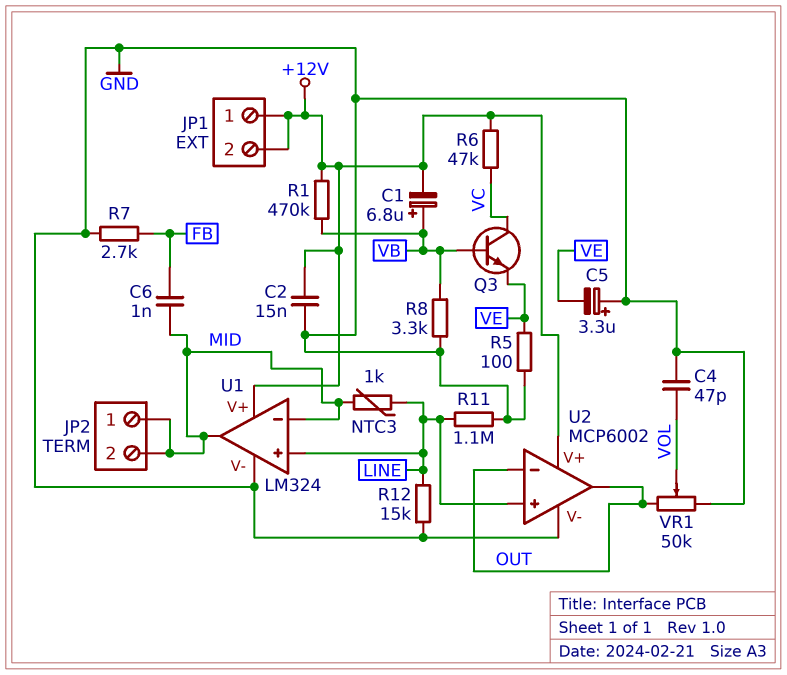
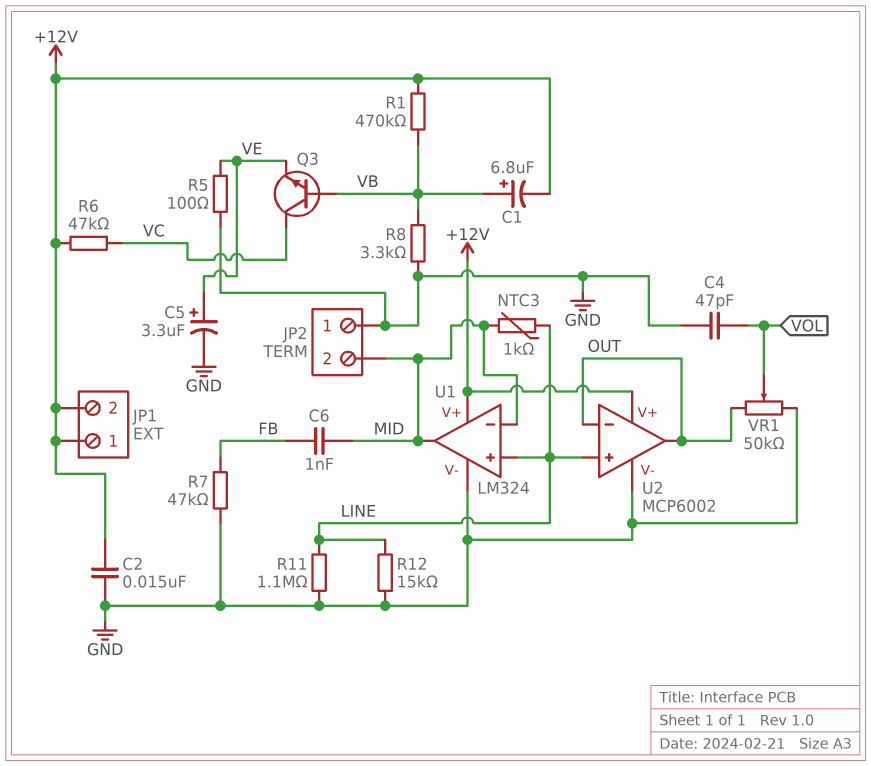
C5: 3.3uF (plus GND, minus VE) -> 3.3uF (plus VE, minus GND)
JP2 pin 1: MID -> GND
R7: 2.7k (FB, GND) -> 47k (FB, GND)

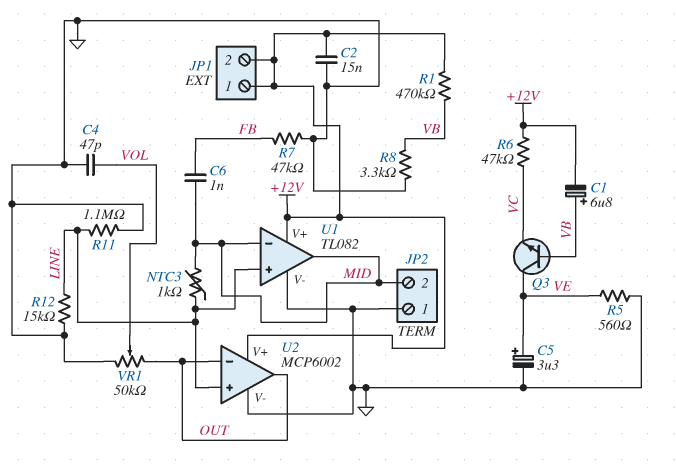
Q3: NPN (B VB, C VC, E VE) -> NPN (B VB, C VE, E VC)
R5: 100 (GND, VE) -> 560 (GND, VE)
U1: LM324 -> TL082

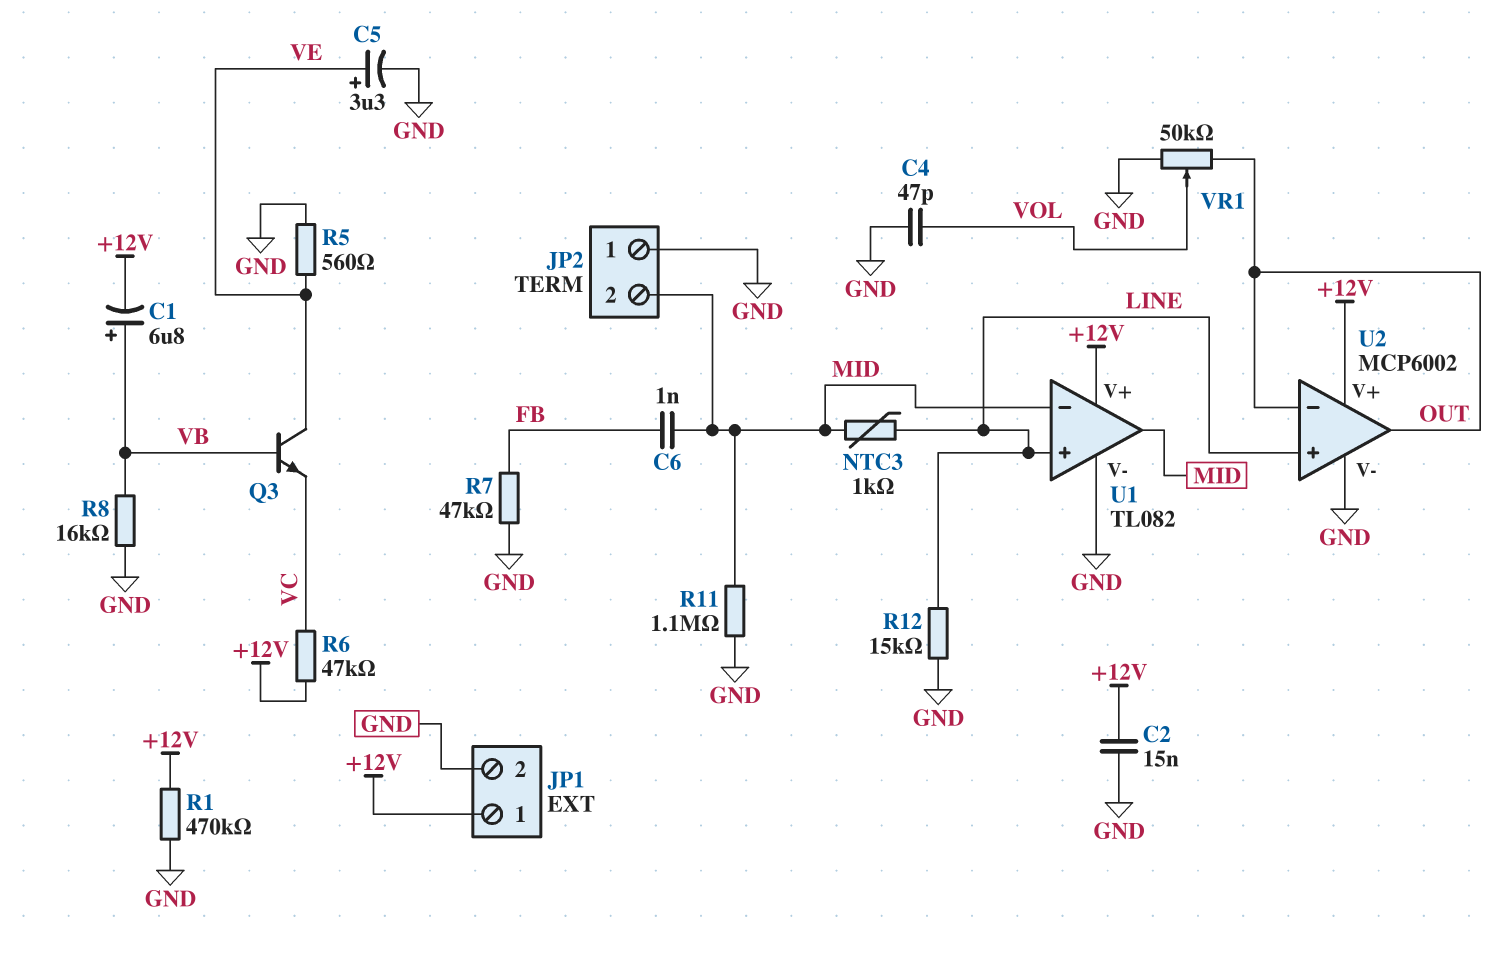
JP1 pin 2: +12V -> GND
R1: 470k (+12V, VB) -> 470k (+12V, GND)
R8: 3.3k (GND, VB) -> 16k (GND, VB)
R11: 1.1M (GND, LINE) -> 1.1M (GND, MID)

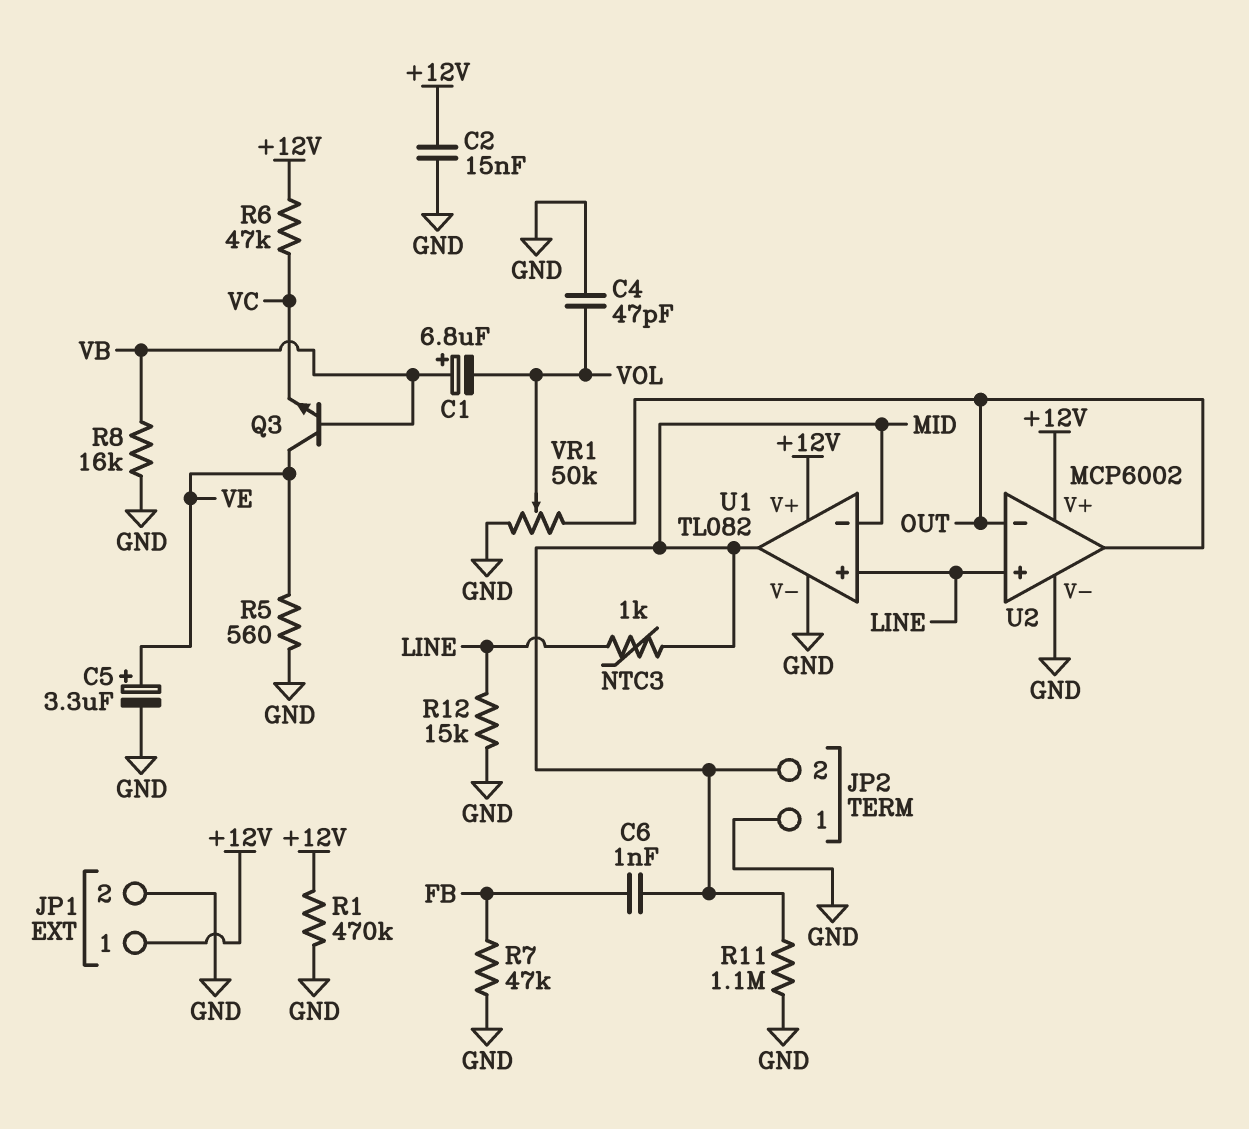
C1: 6.8uF (plus VB, minus +12V) -> 6.8uF (plus VB, minus VOL)

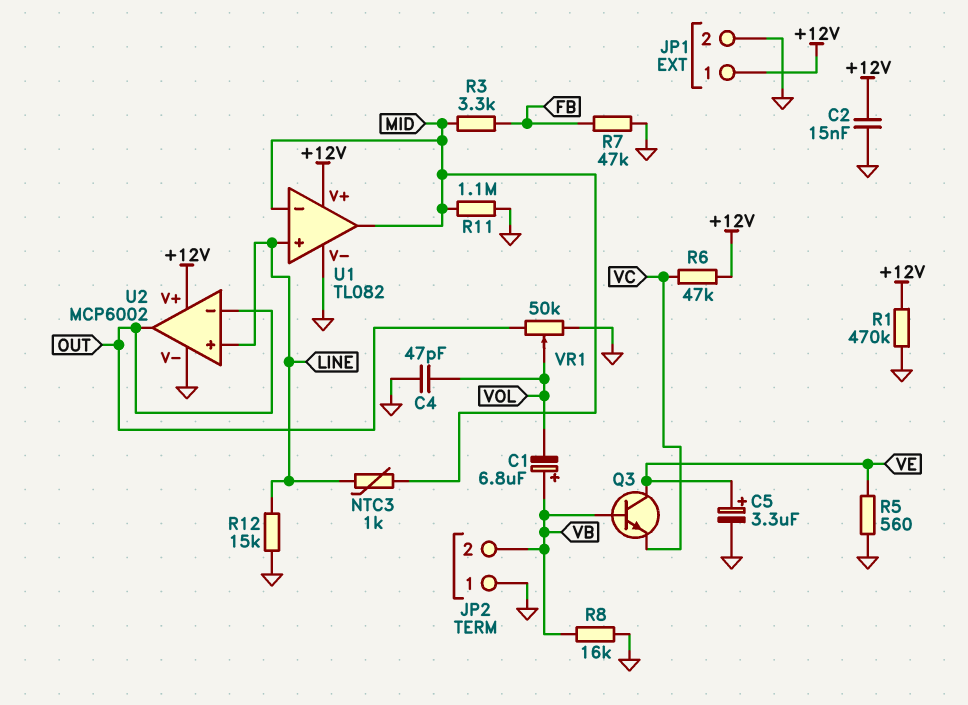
C6: 1nF (FB, MID) -> none
JP2 pin 2: MID -> VB
R3: none -> 3.3k (FB, MID)

